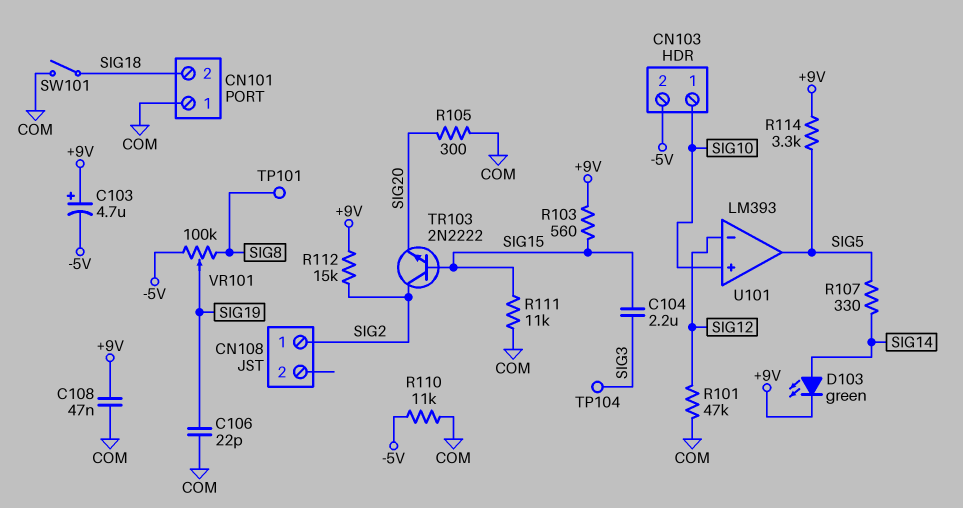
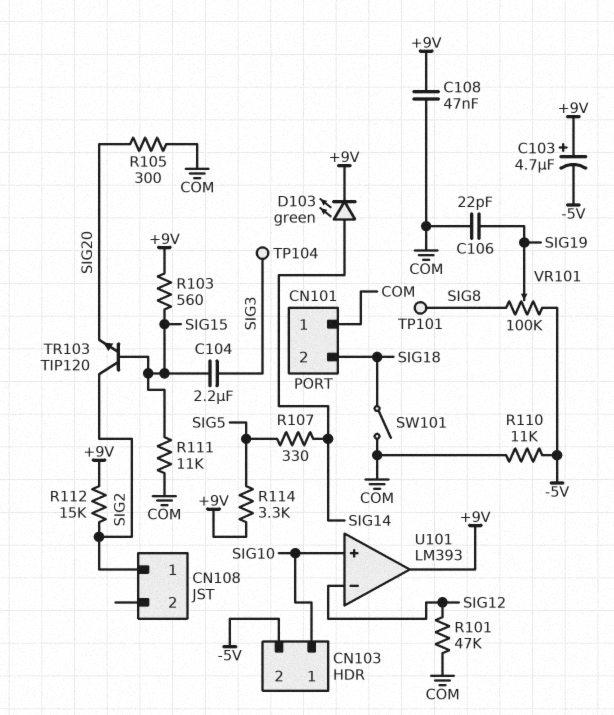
TR103: NPN 2N2222 (B SIG15, C SIG2, E SIG20) -> NPN TIP120 (B SIG15, C SIG2, E SIG20)
U101 pin out: SIG5 -> +9V

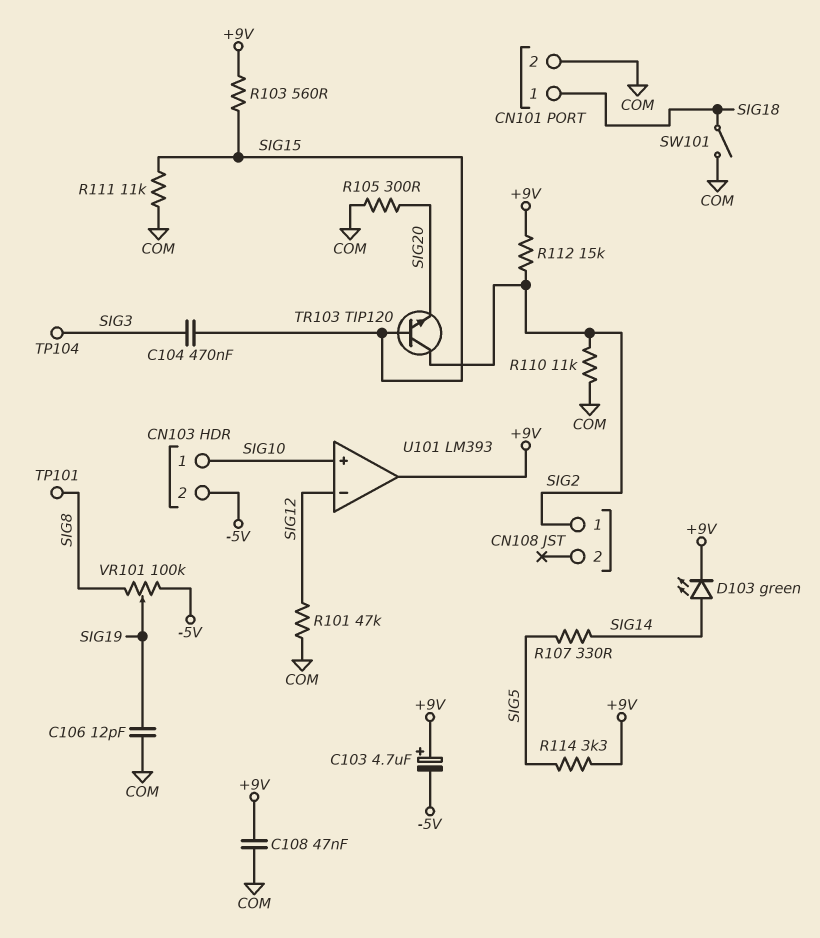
C104: 2.2uF (SIG3, SIG15) -> 470nF (SIG3, SIG15)
C106: 22pF (COM, SIG19) -> 12pF (COM, SIG19)
CN101 pin 1: COM -> SIG18
CN101 pin 2: SIG18 -> COM
R110: 11k (-5V, COM) -> 11k (COM, SIG2)

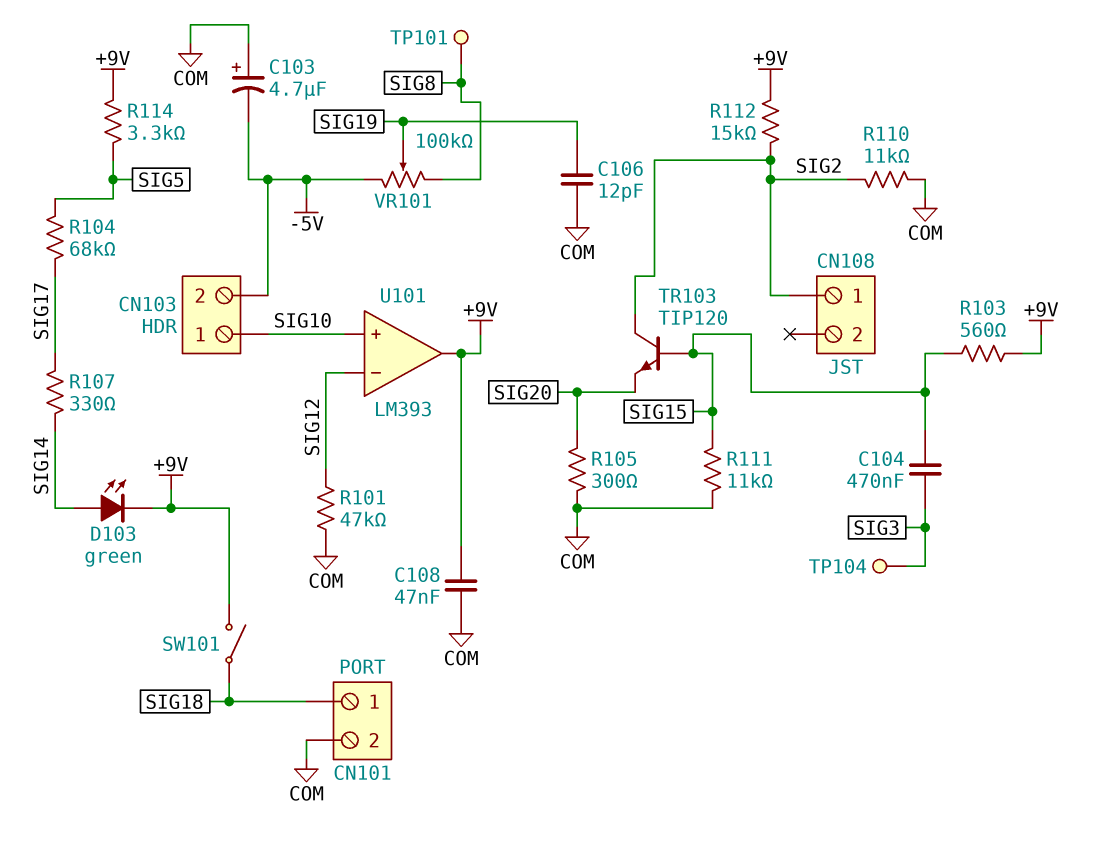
C103: 4.7uF (plus +9V, minus -5V) -> 4.7uF (plus COM, minus -5V)
R104: none -> 68k (SIG5, SIG17)
R107: 330 (SIG5, SIG14) -> 330 (SIG14, SIG17)
SW101: switch (COM, SIG18) -> switch (+9V, SIG18)

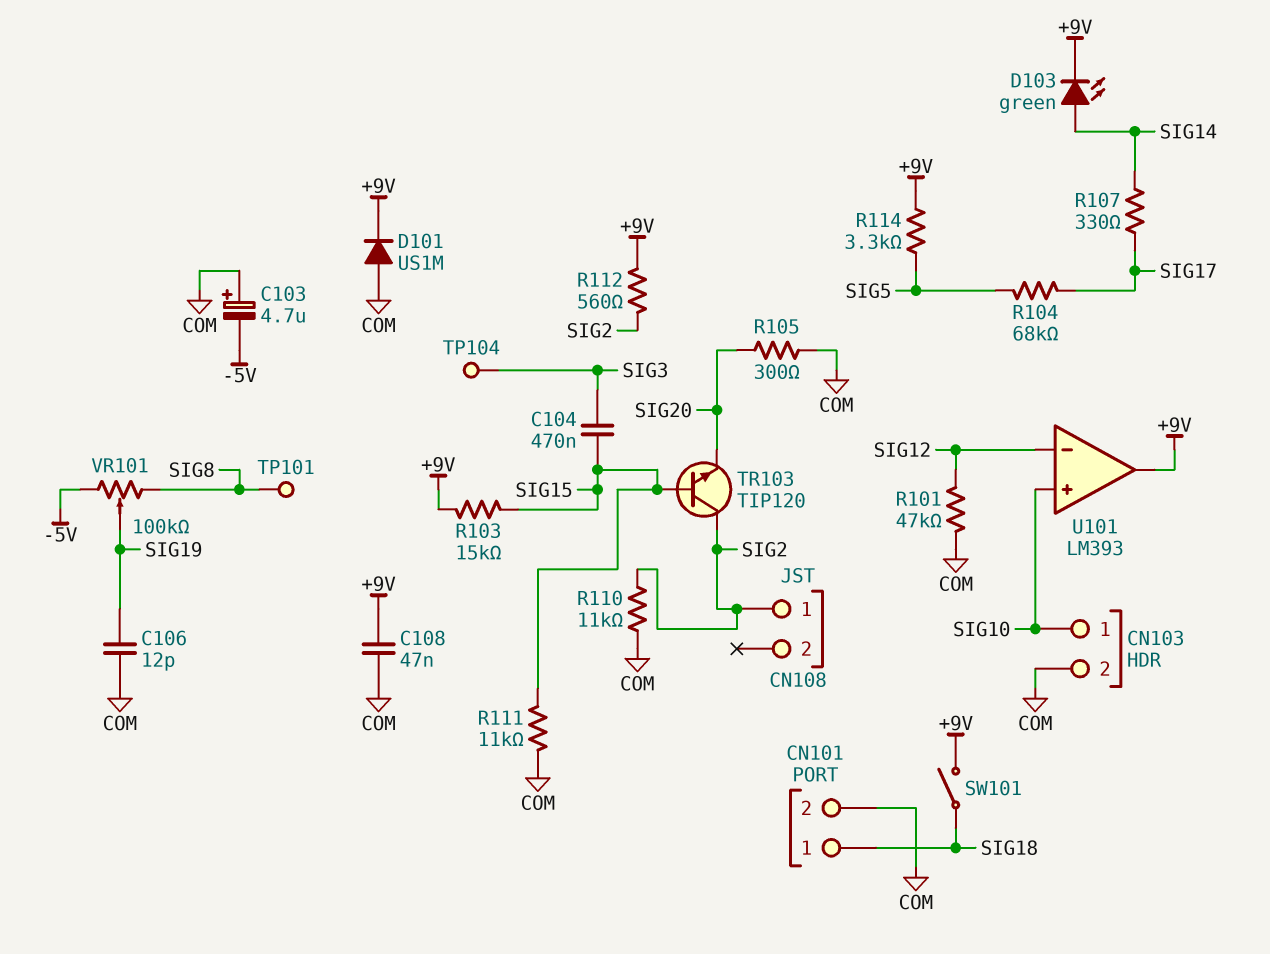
CN103 pin 2: -5V -> COM
D101: none -> diode US1M (A COM, K +9V)
R103: 560 (+9V, SIG15) -> 15k (+9V, SIG15)
R112: 15k (+9V, SIG2) -> 560 (+9V, SIG2)

